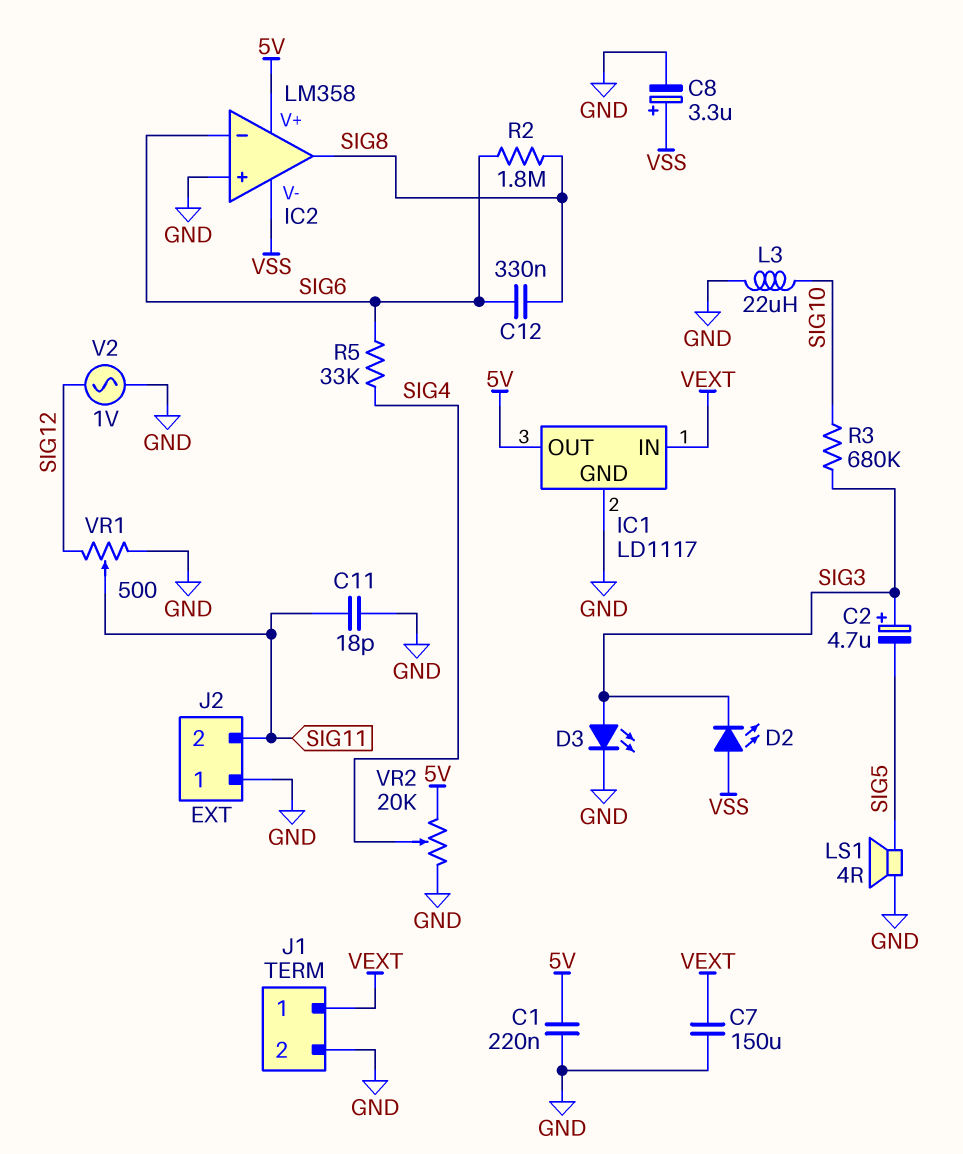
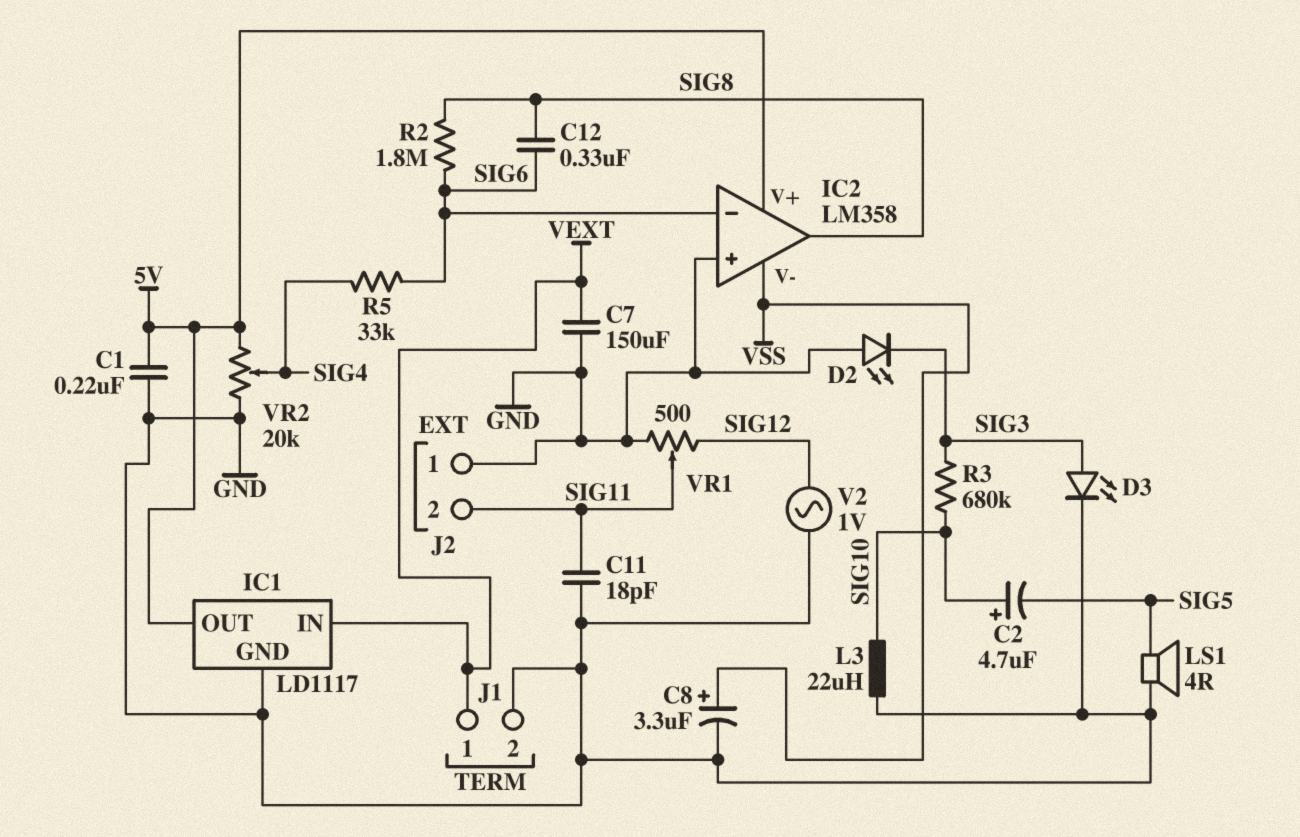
C2: 4.7uF (plus SIG3, minus SIG5) -> 4.7uF (plus SIG10, minus SIG5)
D2: LED (A VSS, K SIG3) -> LED (A GND, K SIG3)

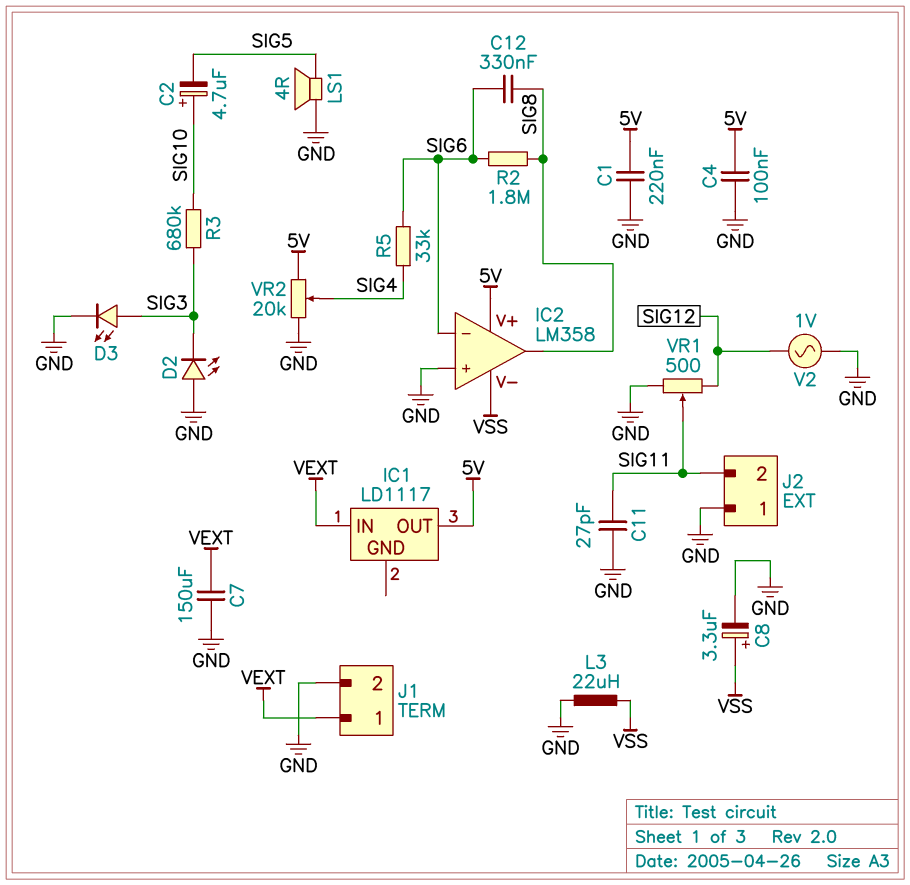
C4: none -> 100nF (5V, GND)
C11: 18pF (GND, SIG11) -> 27pF (GND, SIG11)
IC1 pin GND: GND -> none
L3: 22uH (GND, SIG10) -> 22uH (GND, VSS)

